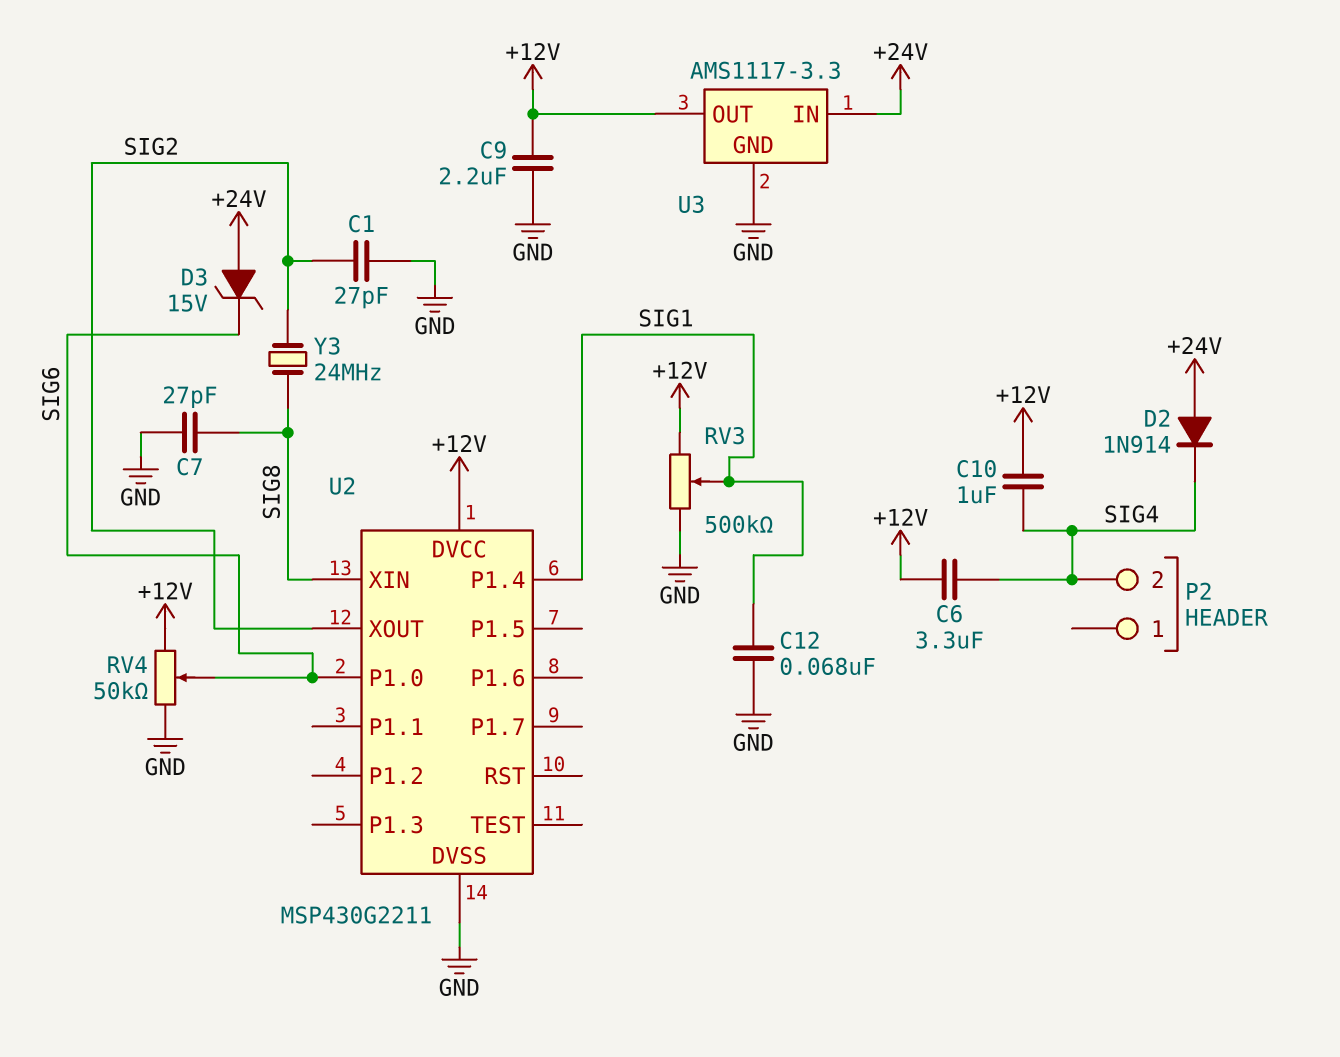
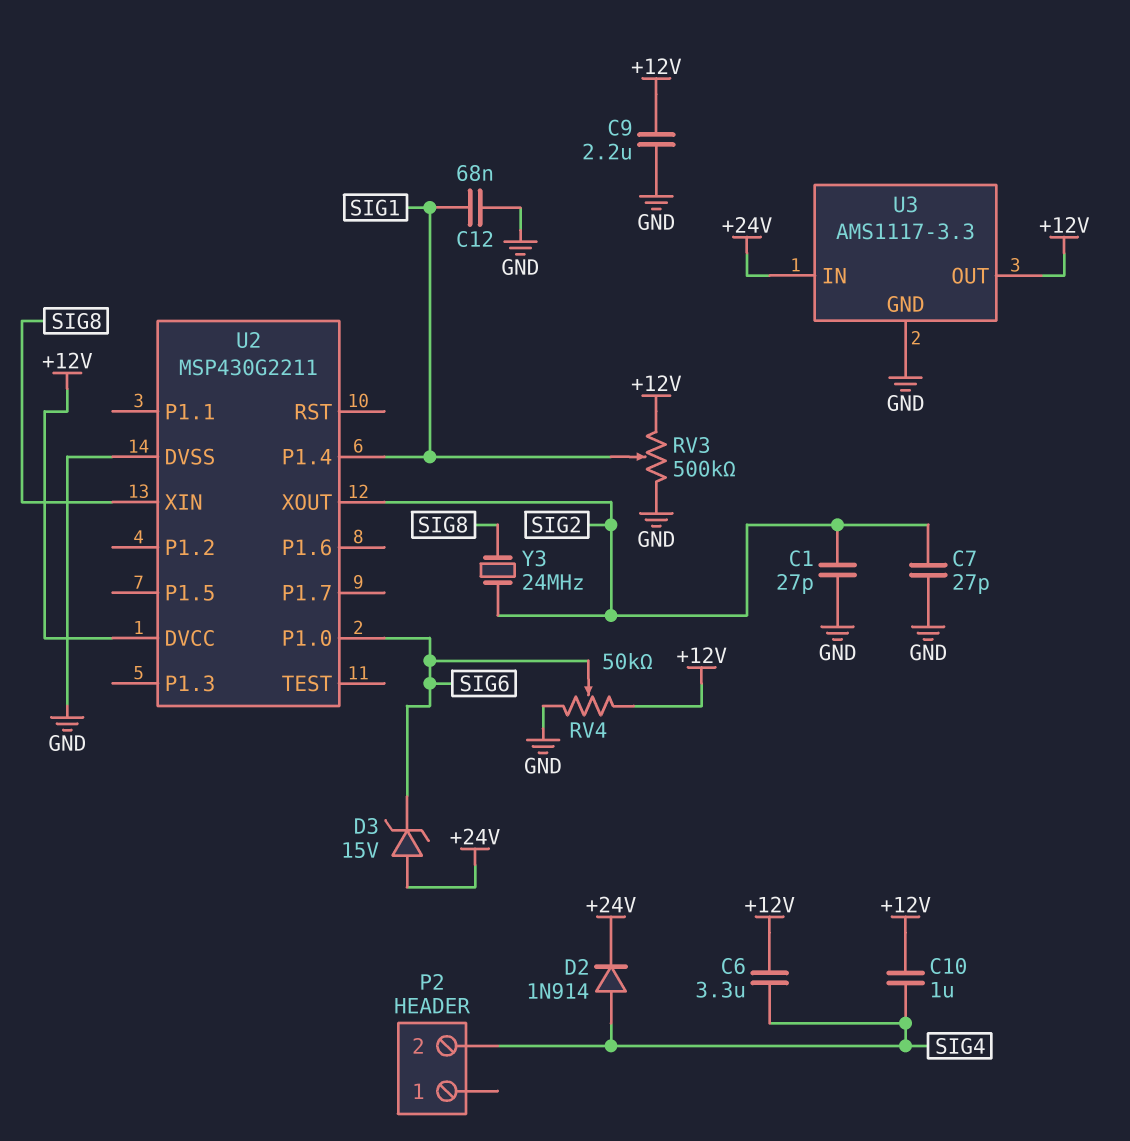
C7: 27pF (GND, SIG8) -> 27pF (GND, SIG2)
D2: diode 1N914 (A +24V, K SIG4) -> diode 1N914 (A SIG4, K +24V)

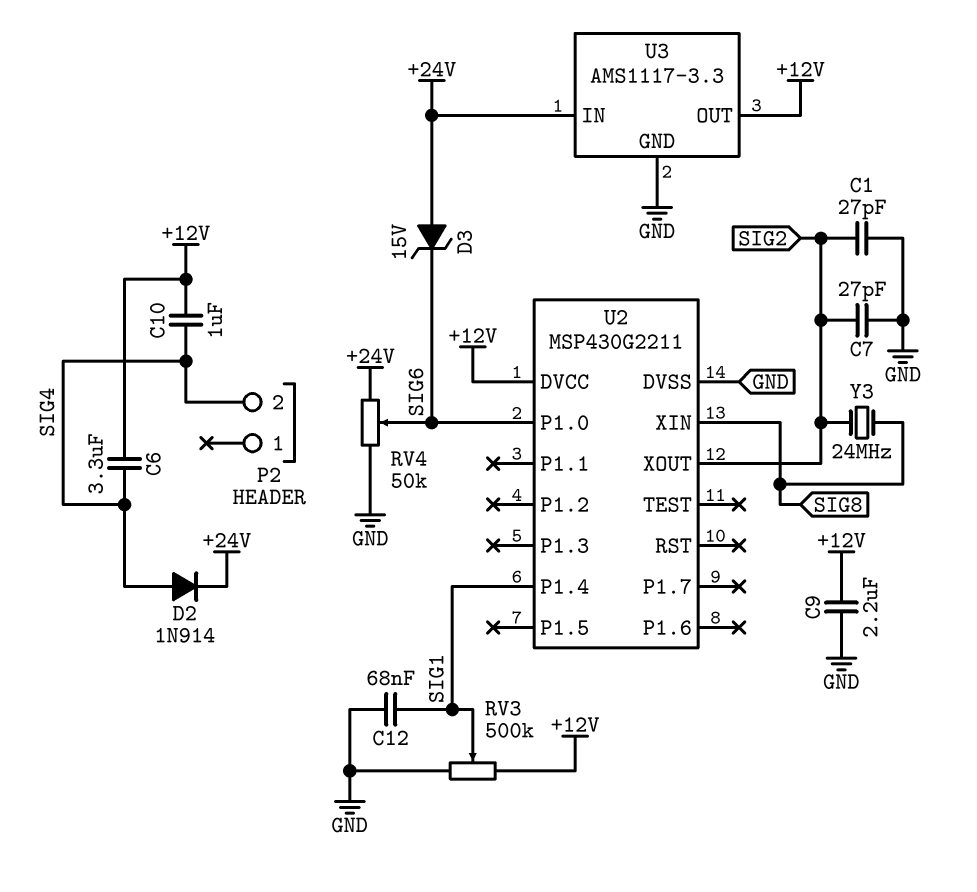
RV4: 50k (+12V, GND, wiper SIG6) -> 50k (+24V, GND, wiper SIG6)

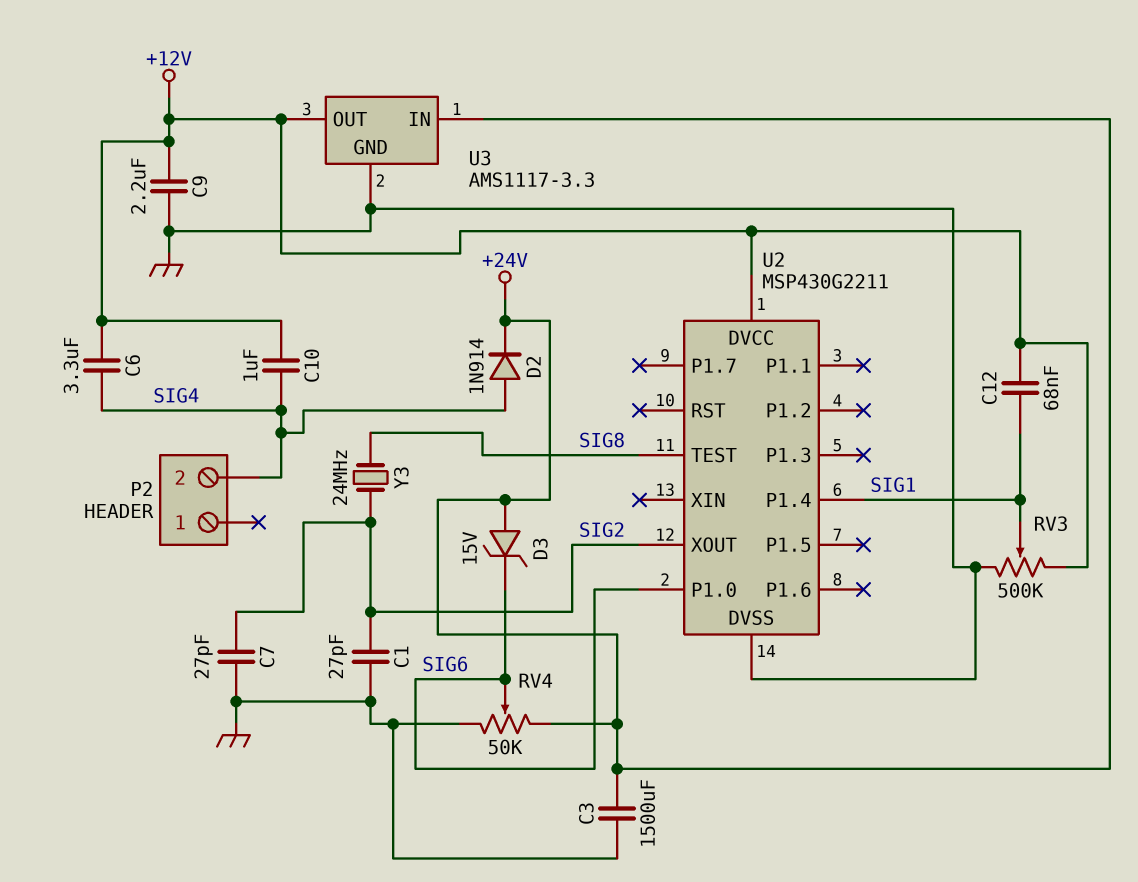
C3: none -> 1500uF (+24V, GND)
C12: 68nF (GND, SIG1) -> 68nF (+12V, SIG1)
U2 pin TEST: none -> SIG8
U2 pin XIN: SIG8 -> none

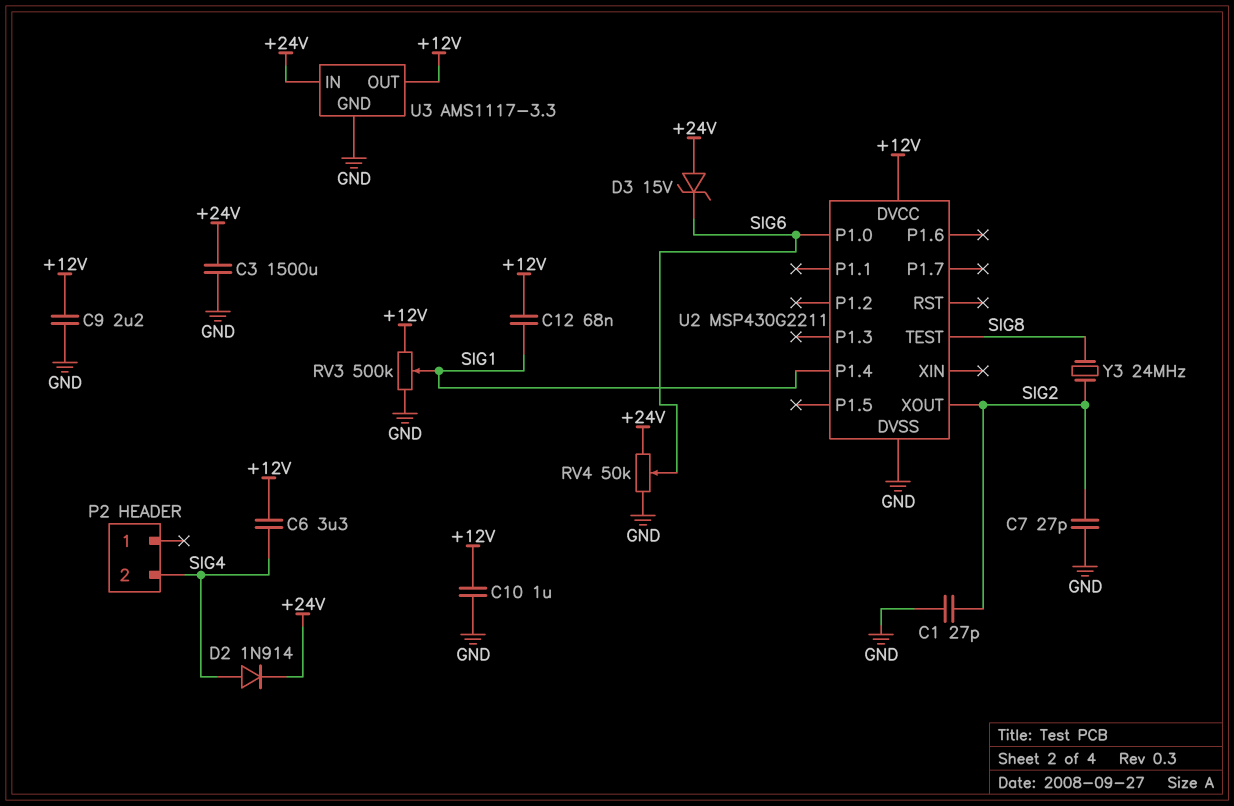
C10: 1uF (+12V, SIG4) -> 1uF (+12V, GND)

